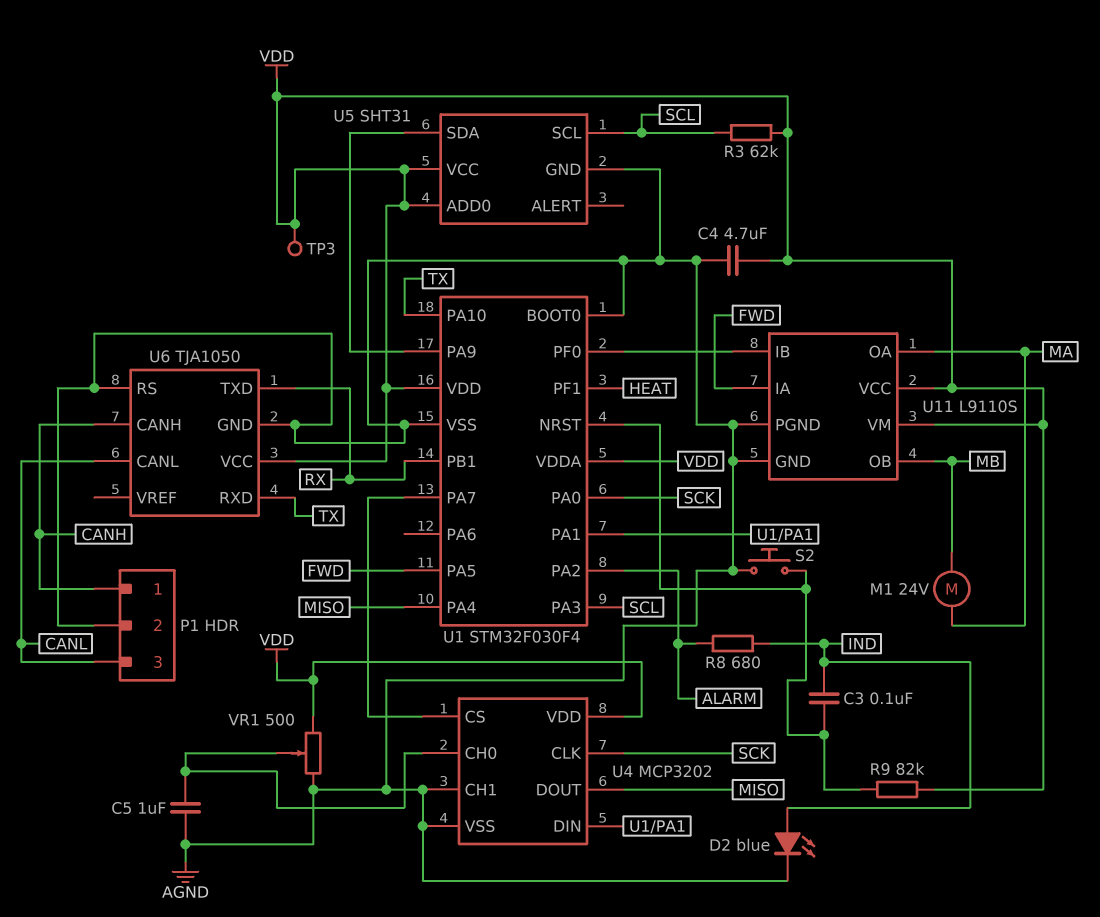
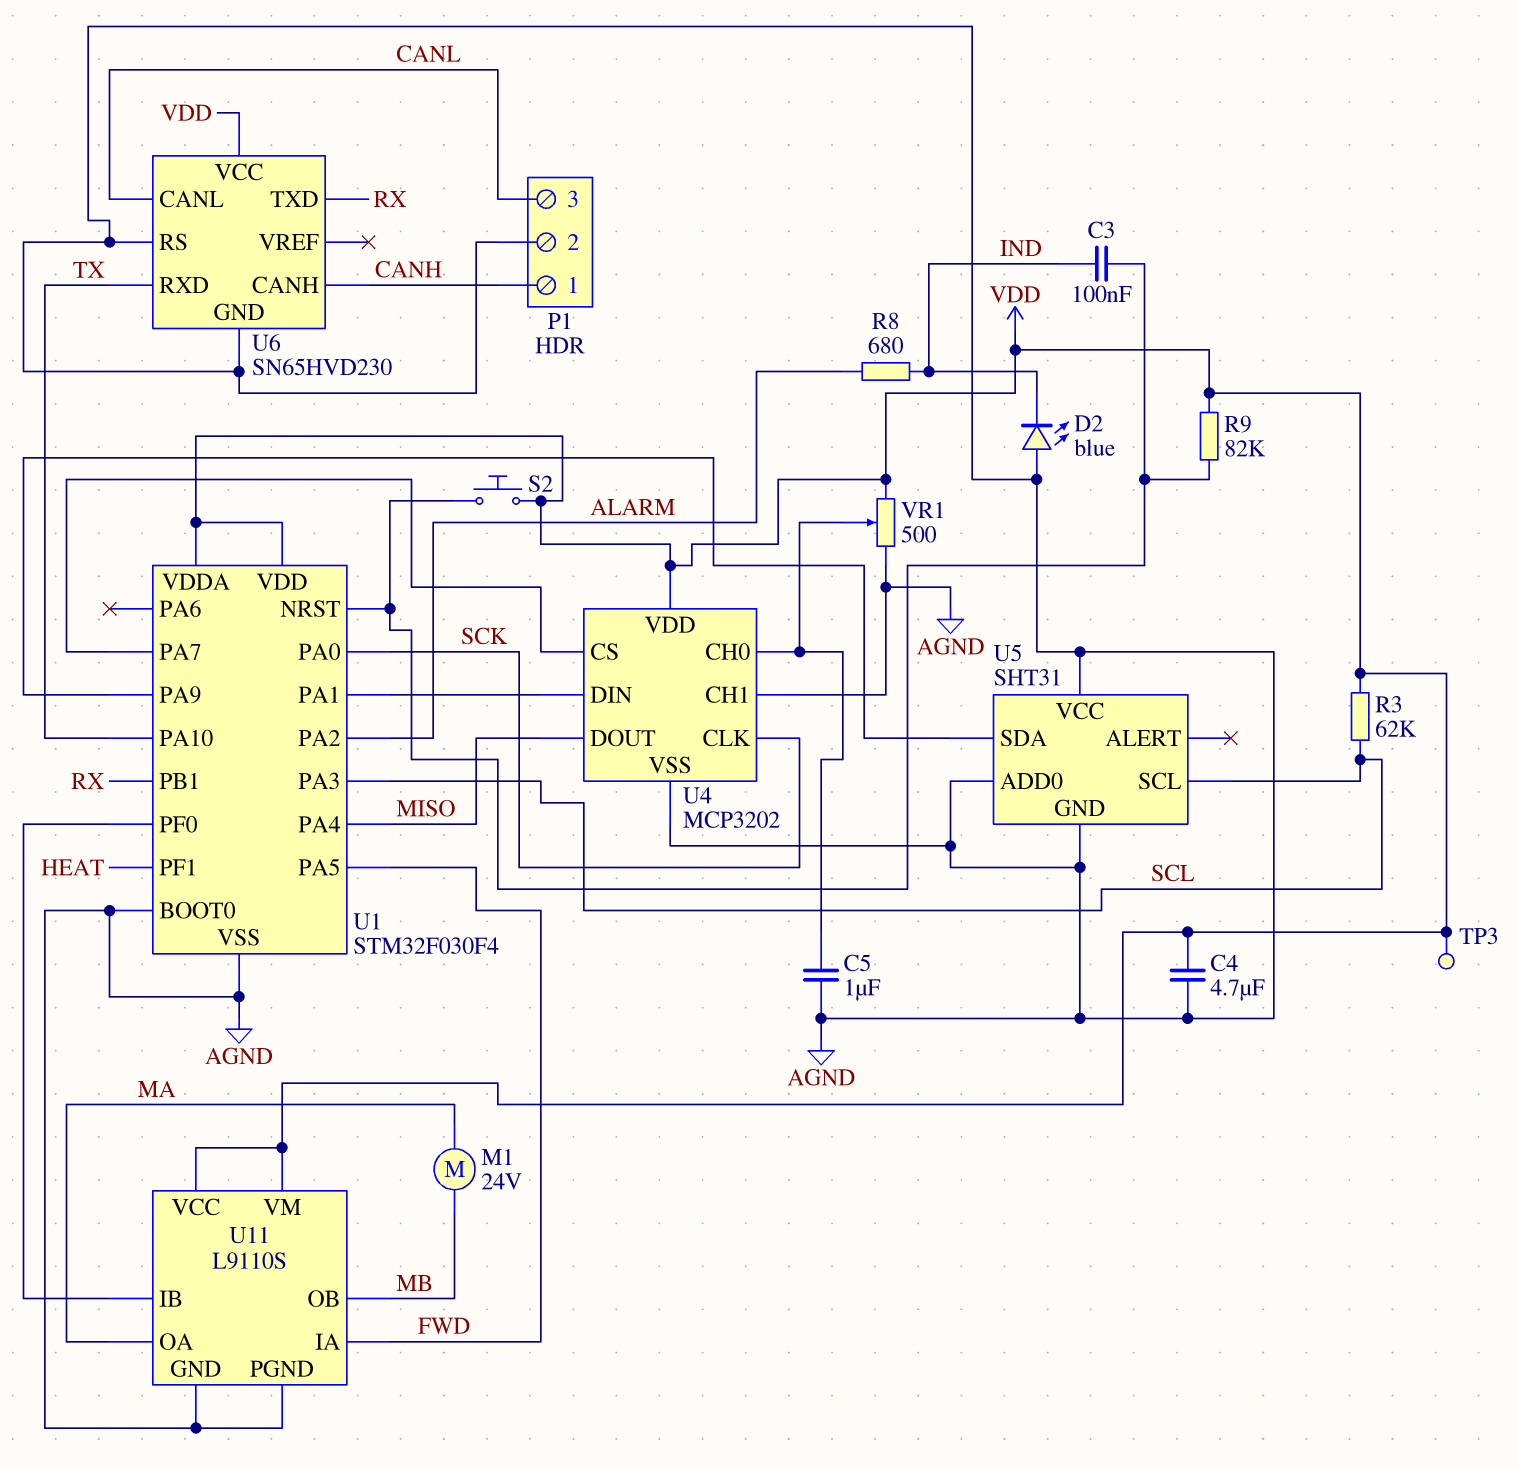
D2: LED blue (A IND, K AGND) -> LED blue (A AGND, K IND)
S2: button (AGND, U1/NRST) -> button (U1/NRST, VDD)
U5 pin ADD0: VDD -> AGND
U5 pin VCC: VDD -> AGND
U6: TJA1050 -> SN65HVD230

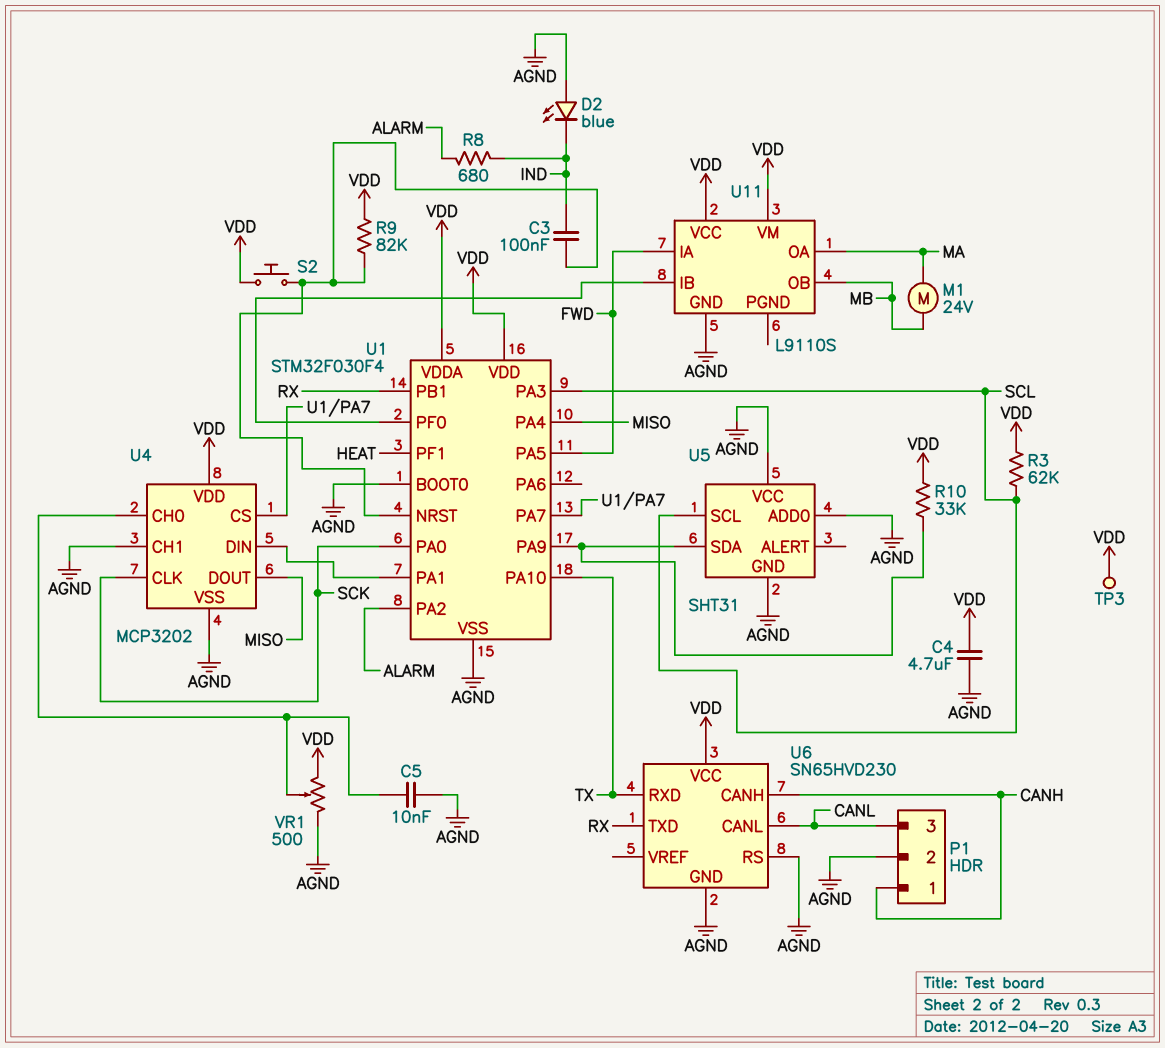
C5: 1uF (AGND, U4/CH0) -> 10nF (AGND, U4/CH0)
R10: none -> 33k (U1/PA9, VDD)
U11 pin PGND: AGND -> none

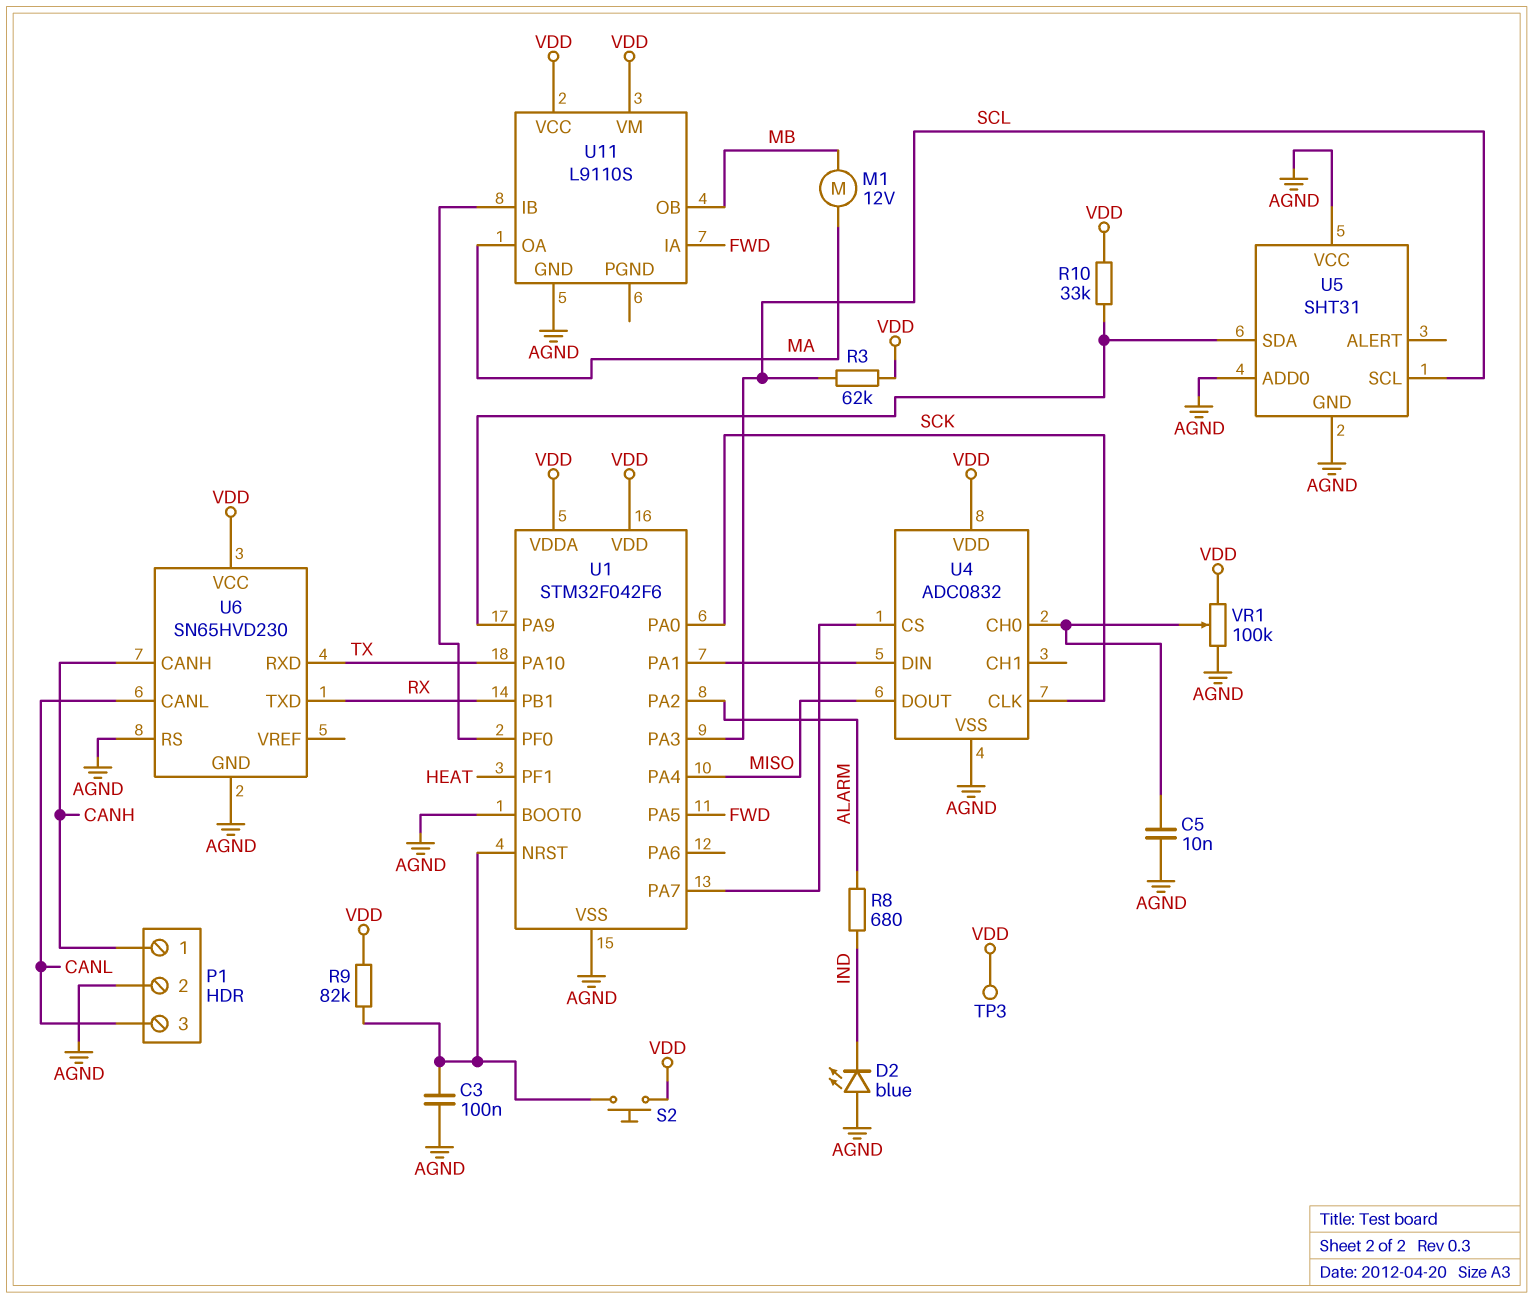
C3: 100nF (IND, U1/NRST) -> 100nF (AGND, U1/NRST)
C4: 4.7uF (AGND, VDD) -> none
M1: motor 24V (MA, MB) -> motor 12V (MA, MB)
U1: STM32F030F4 -> STM32F042F6
U4: MCP3202 -> ADC0832
U4 pin CH1: AGND -> none
VR1: 500 (AGND, VDD, wiper U4/CH0) -> 100k (AGND, VDD, wiper U4/CH0)

